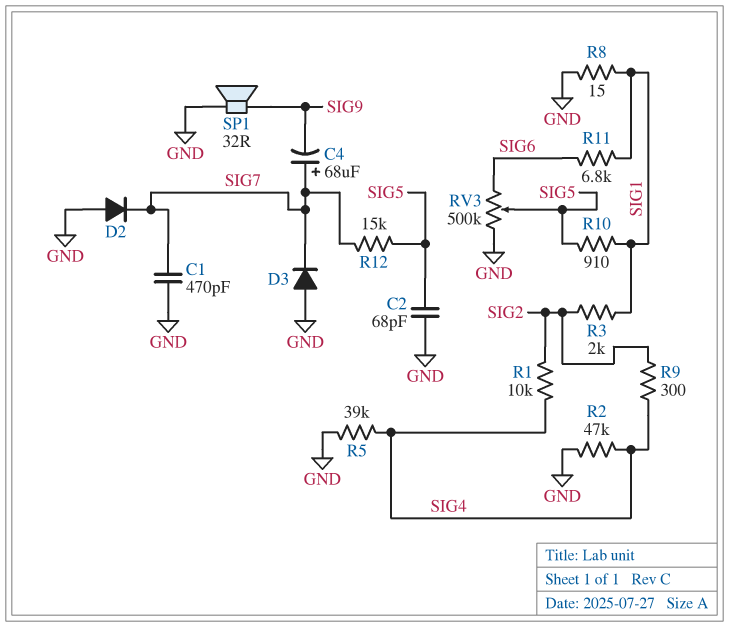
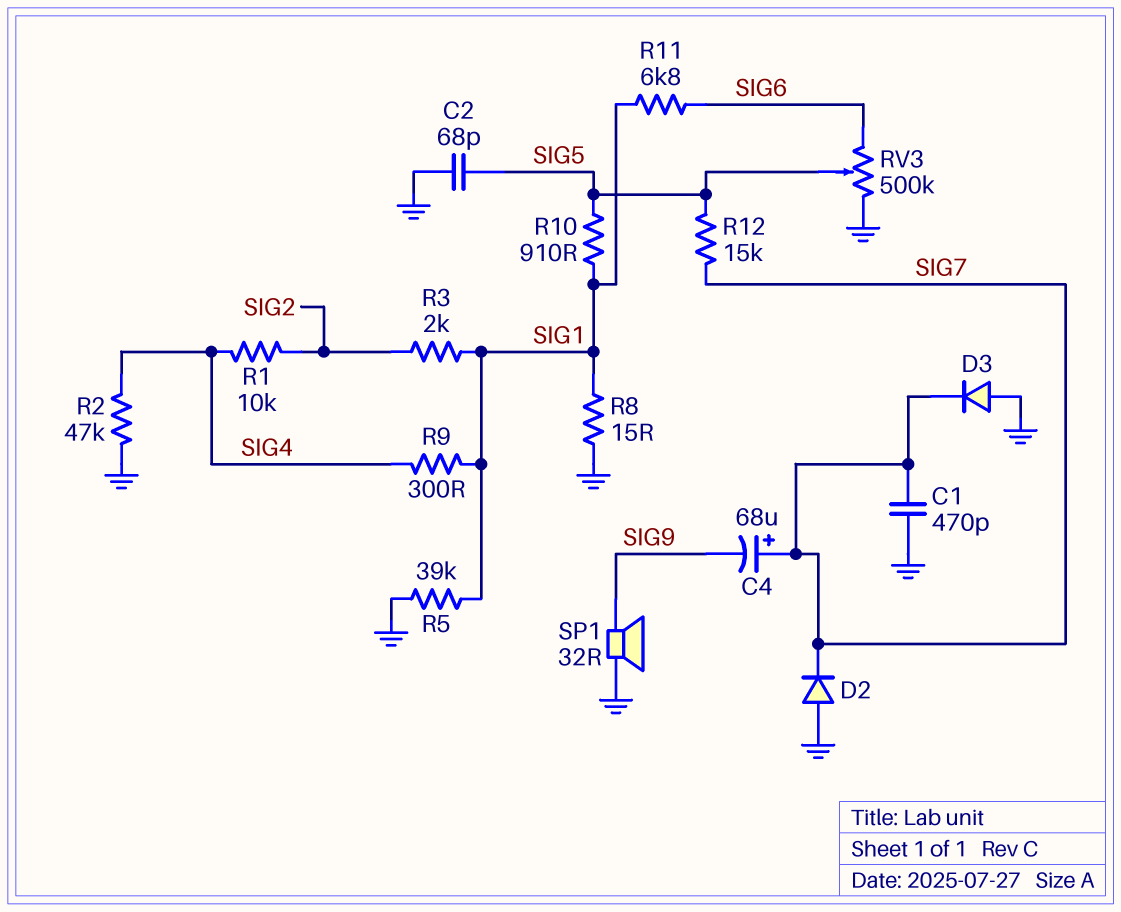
R5: 39k (GND, SIG4) -> 39k (GND, SIG1)
R9: 300 (SIG2, SIG4) -> 300 (SIG1, SIG4)

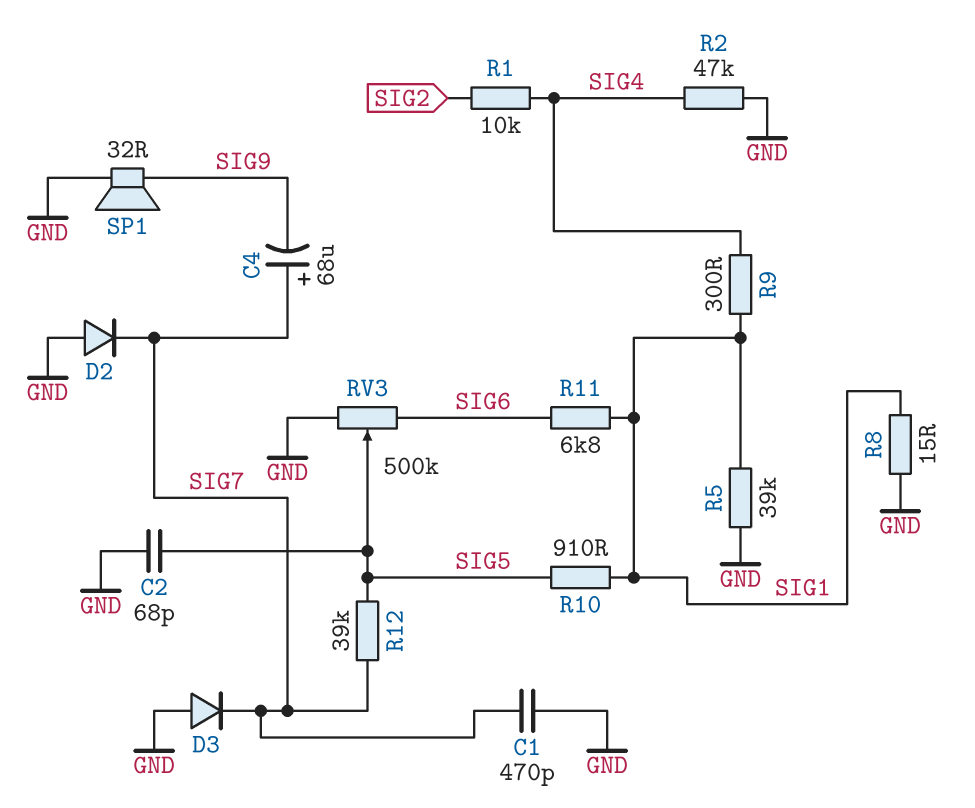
R3: 2k (SIG1, SIG2) -> none
R12: 15k (SIG5, SIG7) -> 39k (SIG5, SIG7)

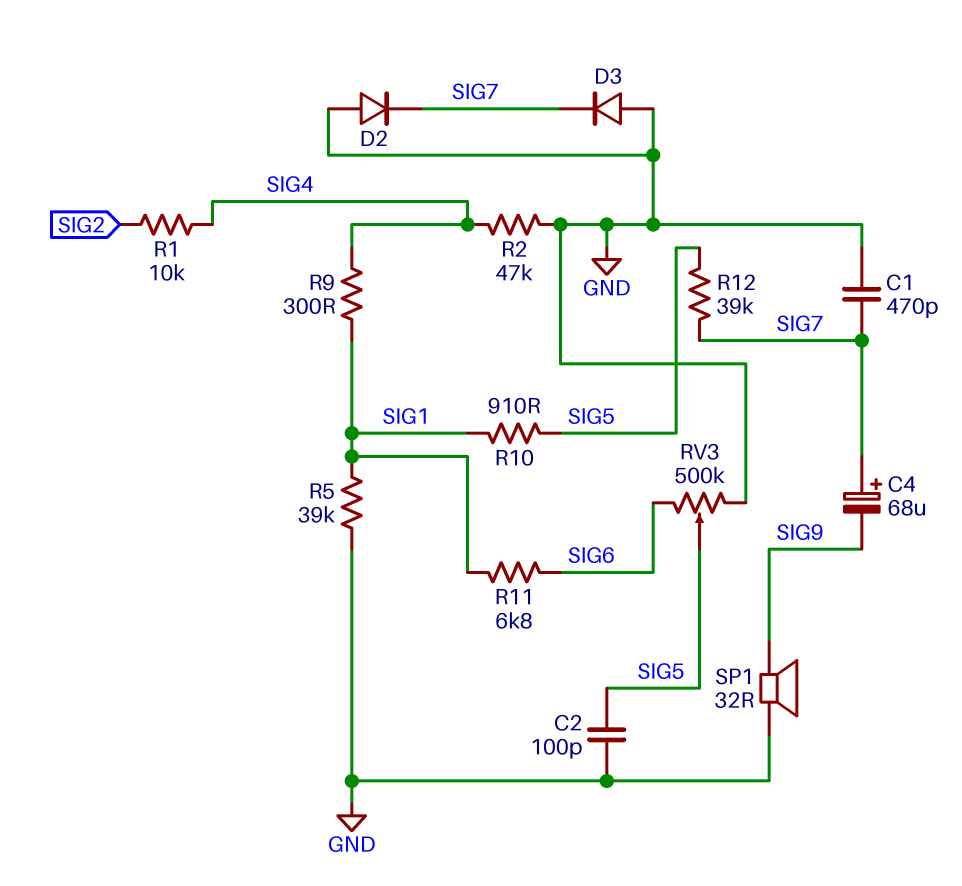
C2: 68pF (GND, SIG5) -> 100pF (GND, SIG5)
R8: 15 (GND, SIG1) -> none

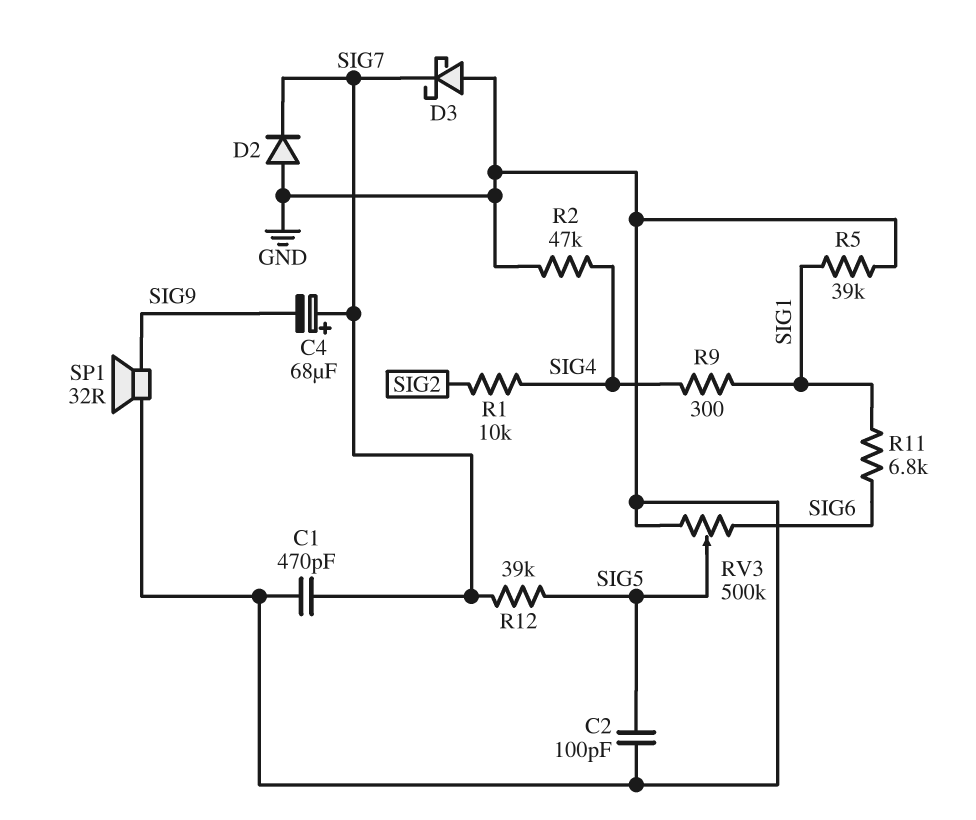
D3: diode (A GND, K SIG7) -> schottky (A GND, K SIG7)
R10: 910 (SIG1, SIG5) -> none

